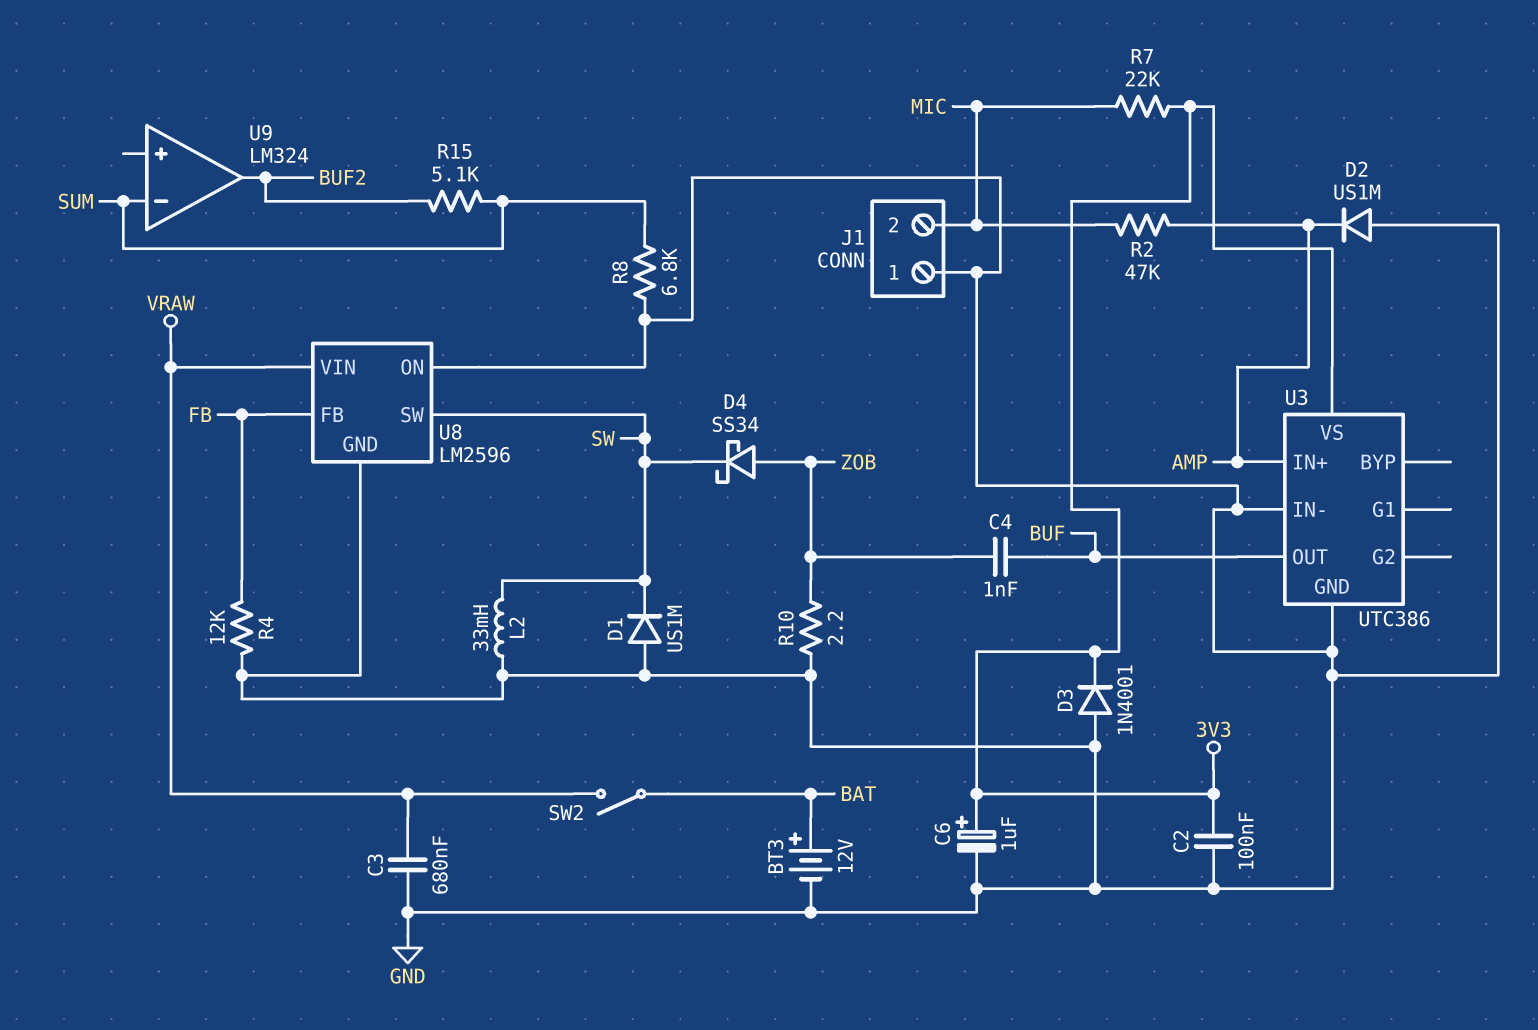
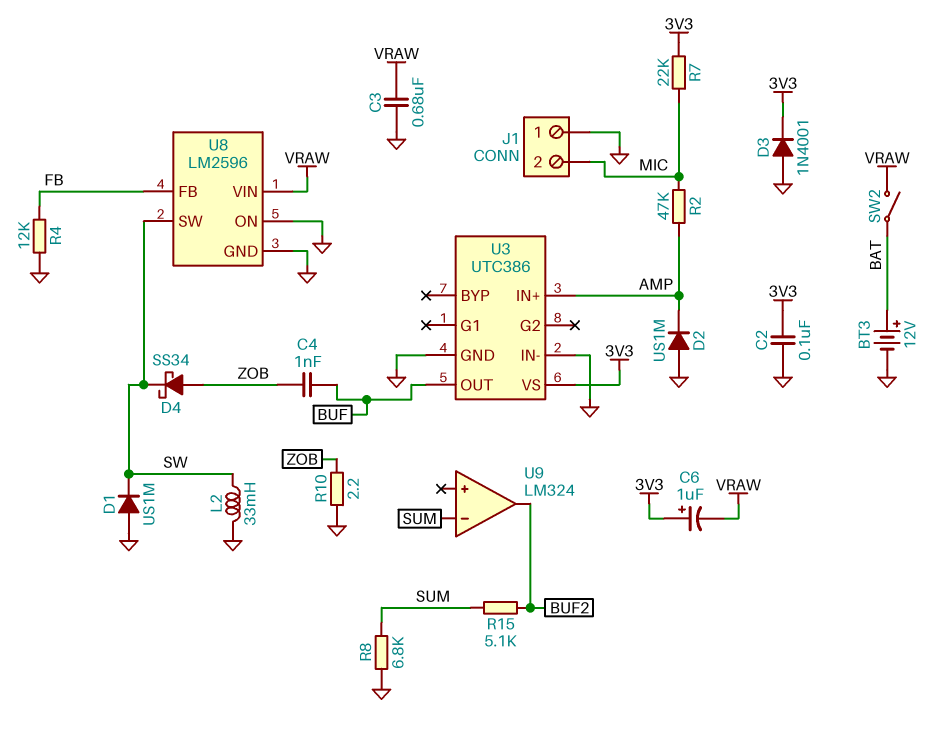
C6: 1uF (plus 3V3, minus GND) -> 1uF (plus 3V3, minus VRAW)

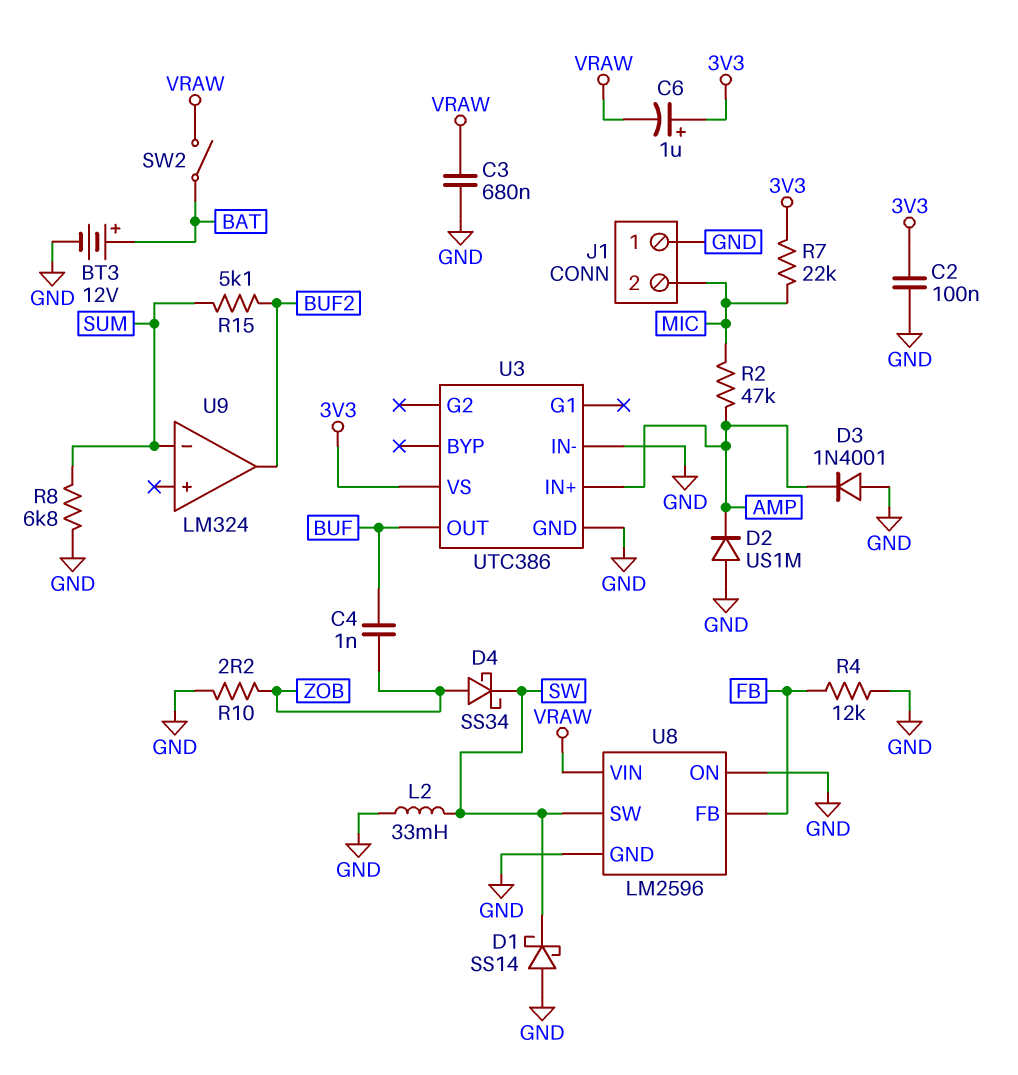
D1: diode US1M (A GND, K SW) -> schottky SS14 (A GND, K SW)
D3: diode 1N4001 (A GND, K 3V3) -> diode 1N4001 (A GND, K AMP)

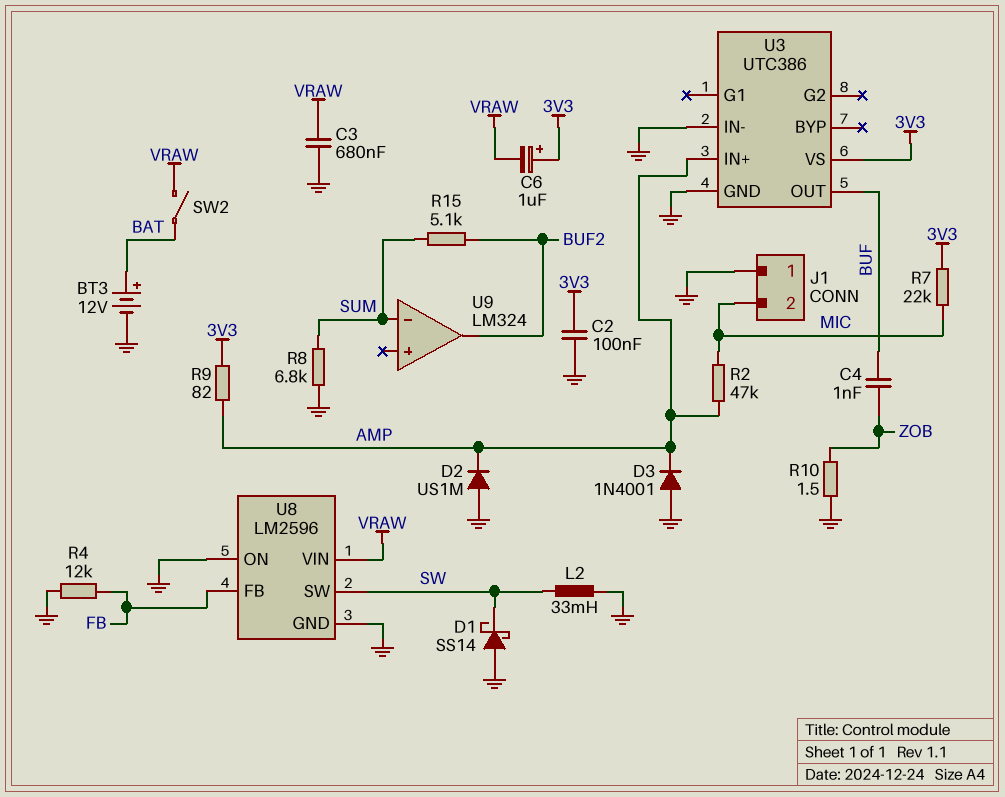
D4: schottky SS34 (A ZOB, K SW) -> none
R9: none -> 82 (3V3, AMP)
R10: 2.2 (GND, ZOB) -> 1.5 (GND, ZOB)

